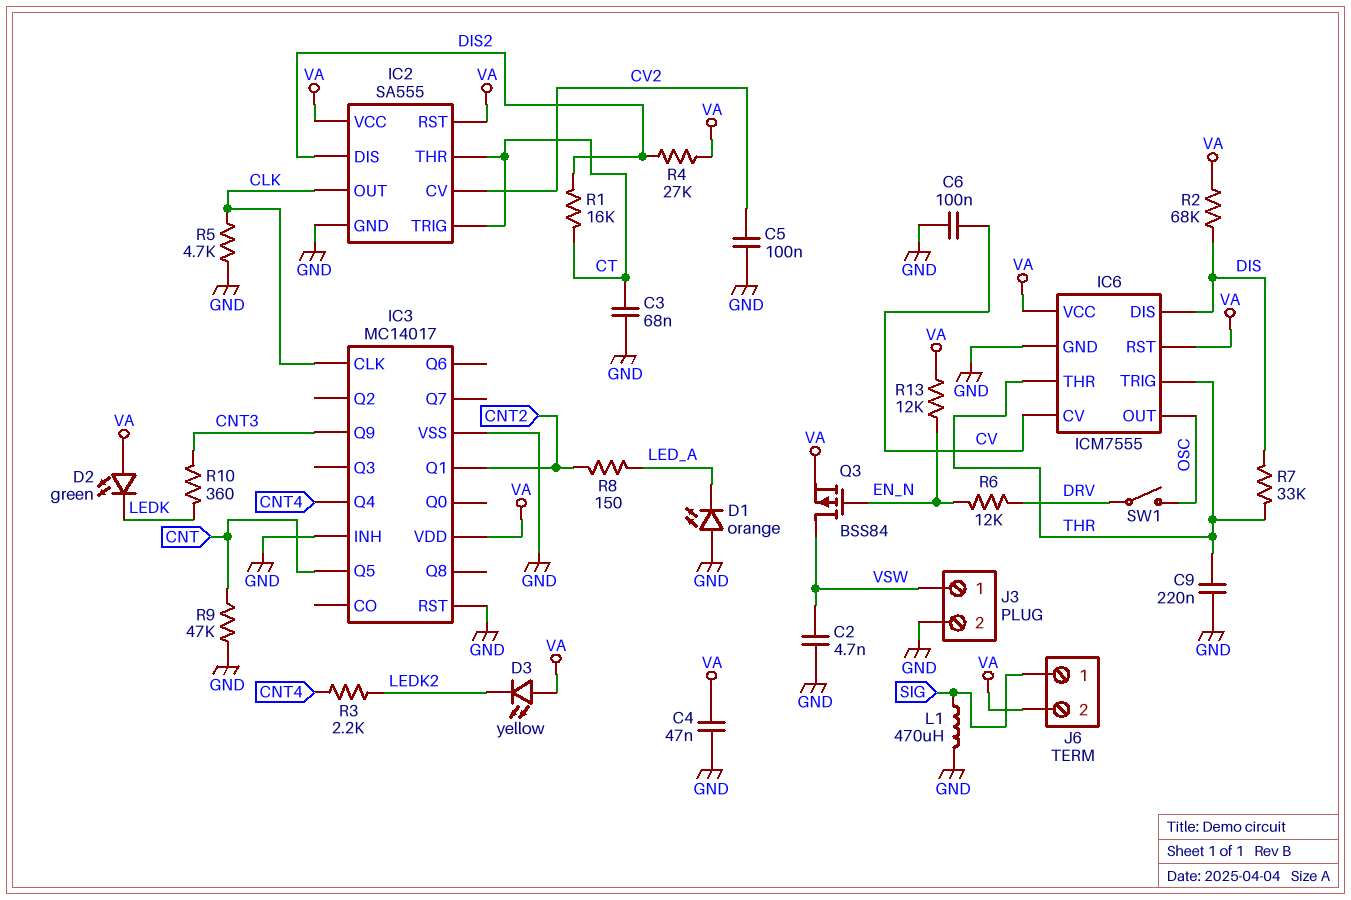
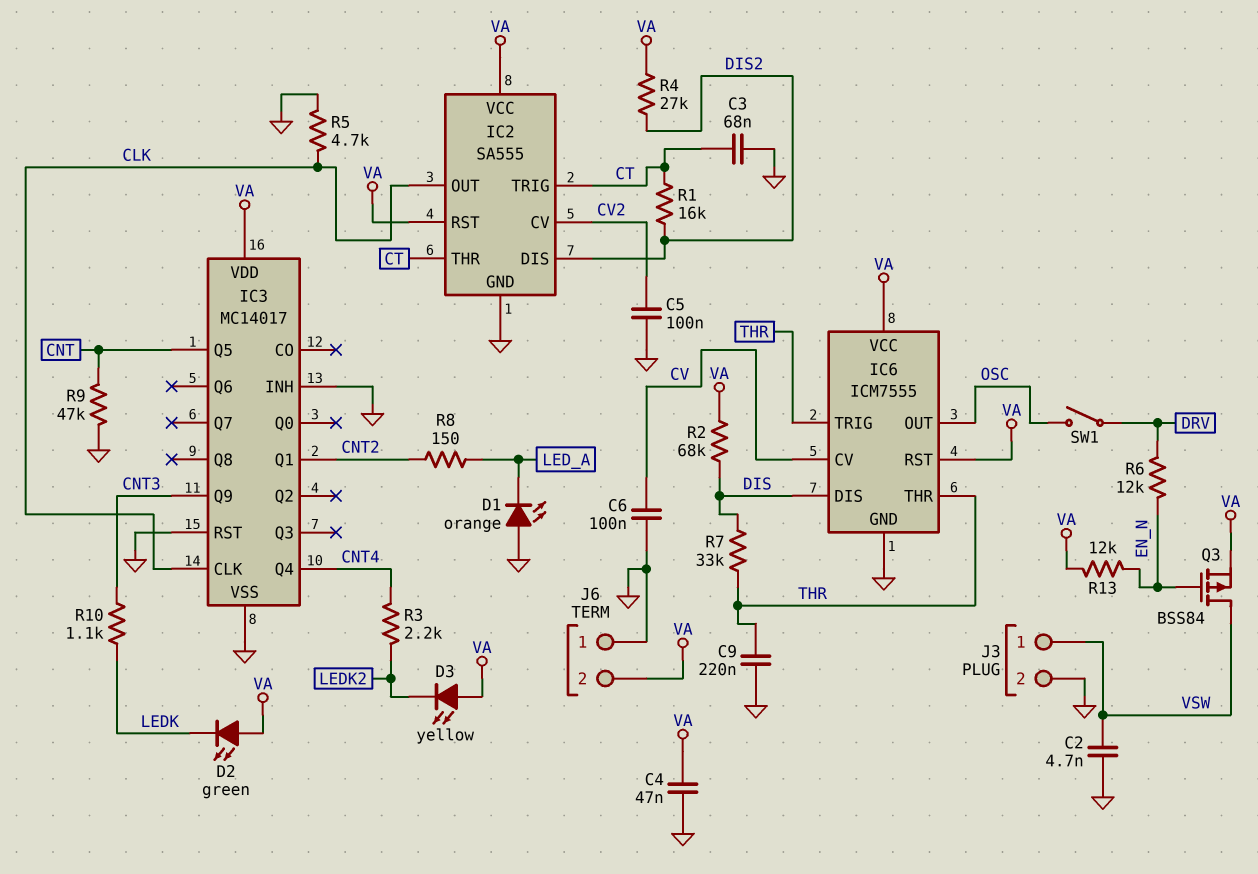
J6 pin 1: SIG -> GND
L1: 470uH (GND, SIG) -> none
R10: 360 (CNT3, LEDK) -> 1.1k (CNT3, LEDK)

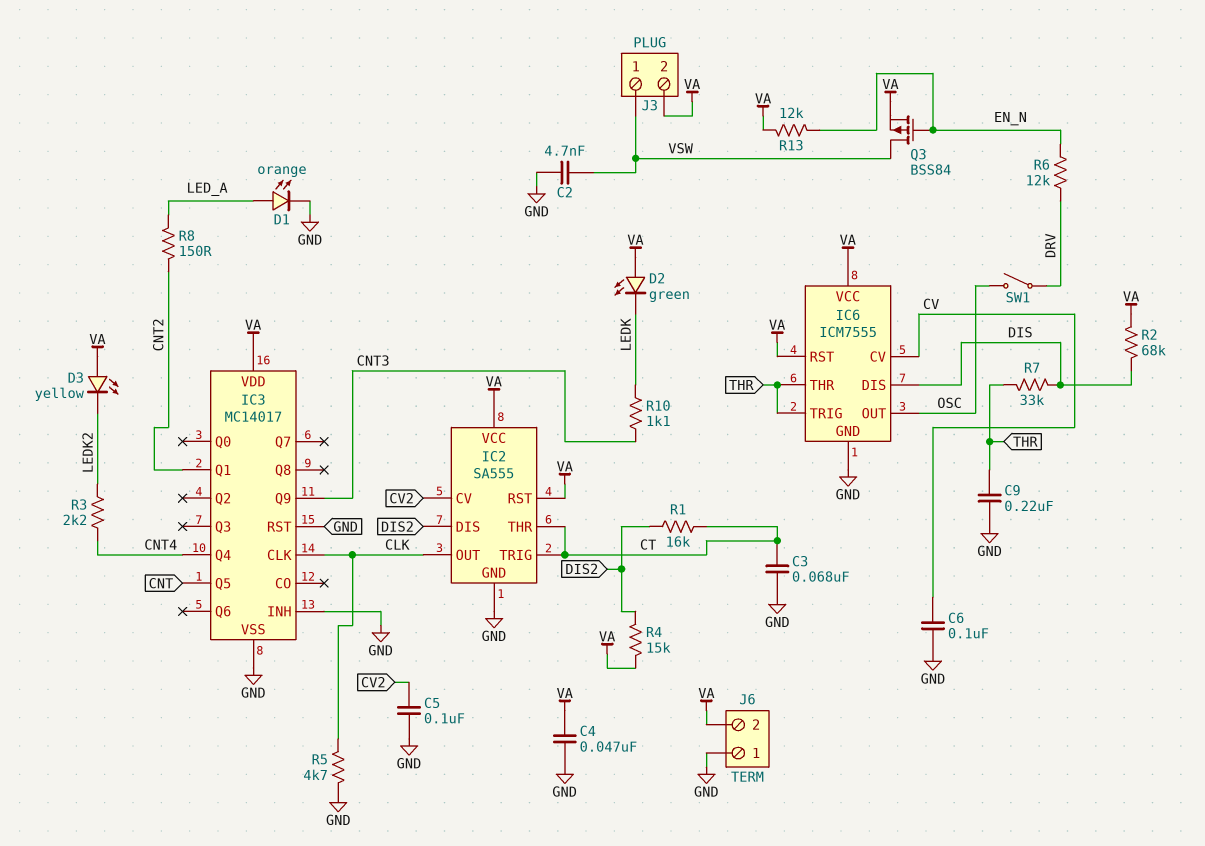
D1: LED orange (A GND, K LED_A) -> LED orange (A LED_A, K GND)
J3 pin 2: GND -> VA
R4: 27k (DIS2, VA) -> 15k (DIS2, VA)
R9: 47k (CNT, GND) -> none

